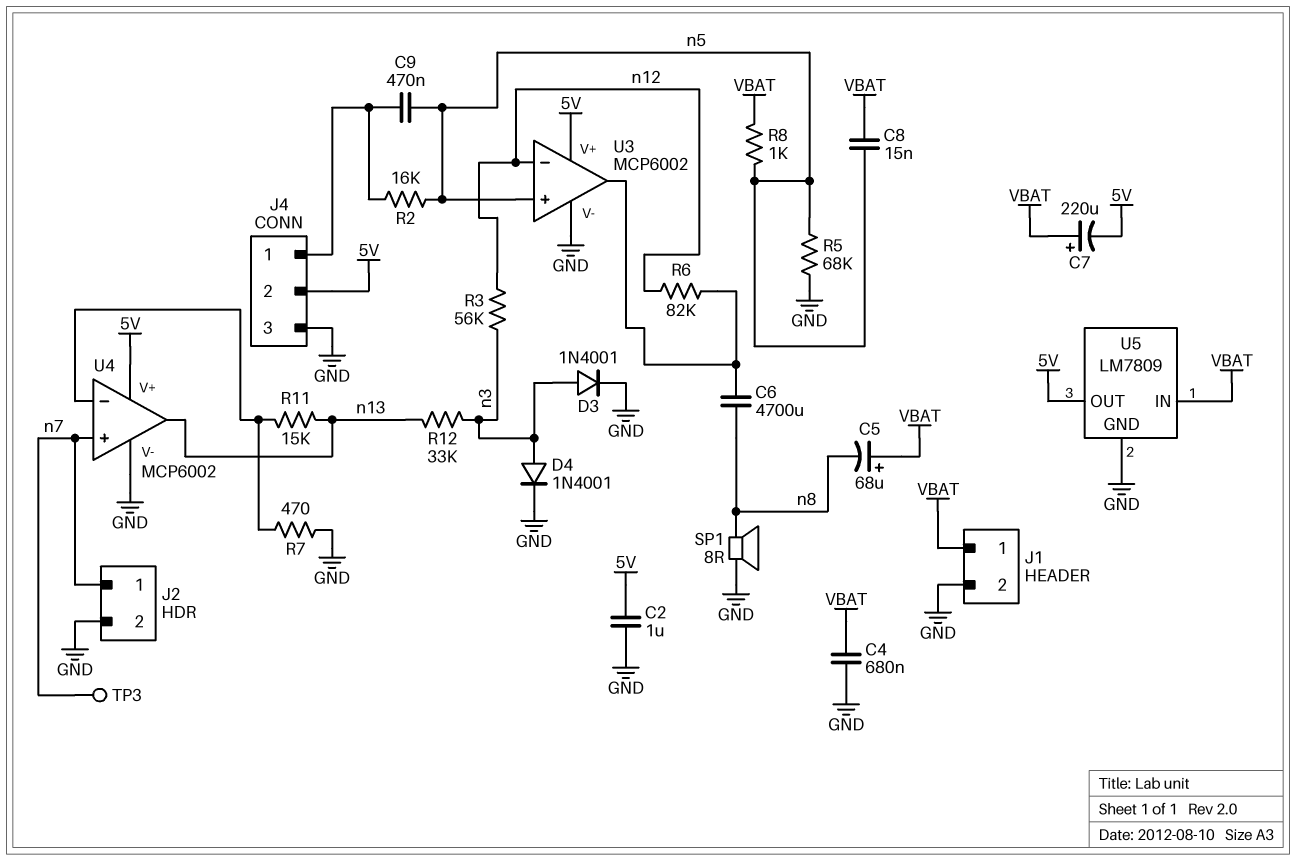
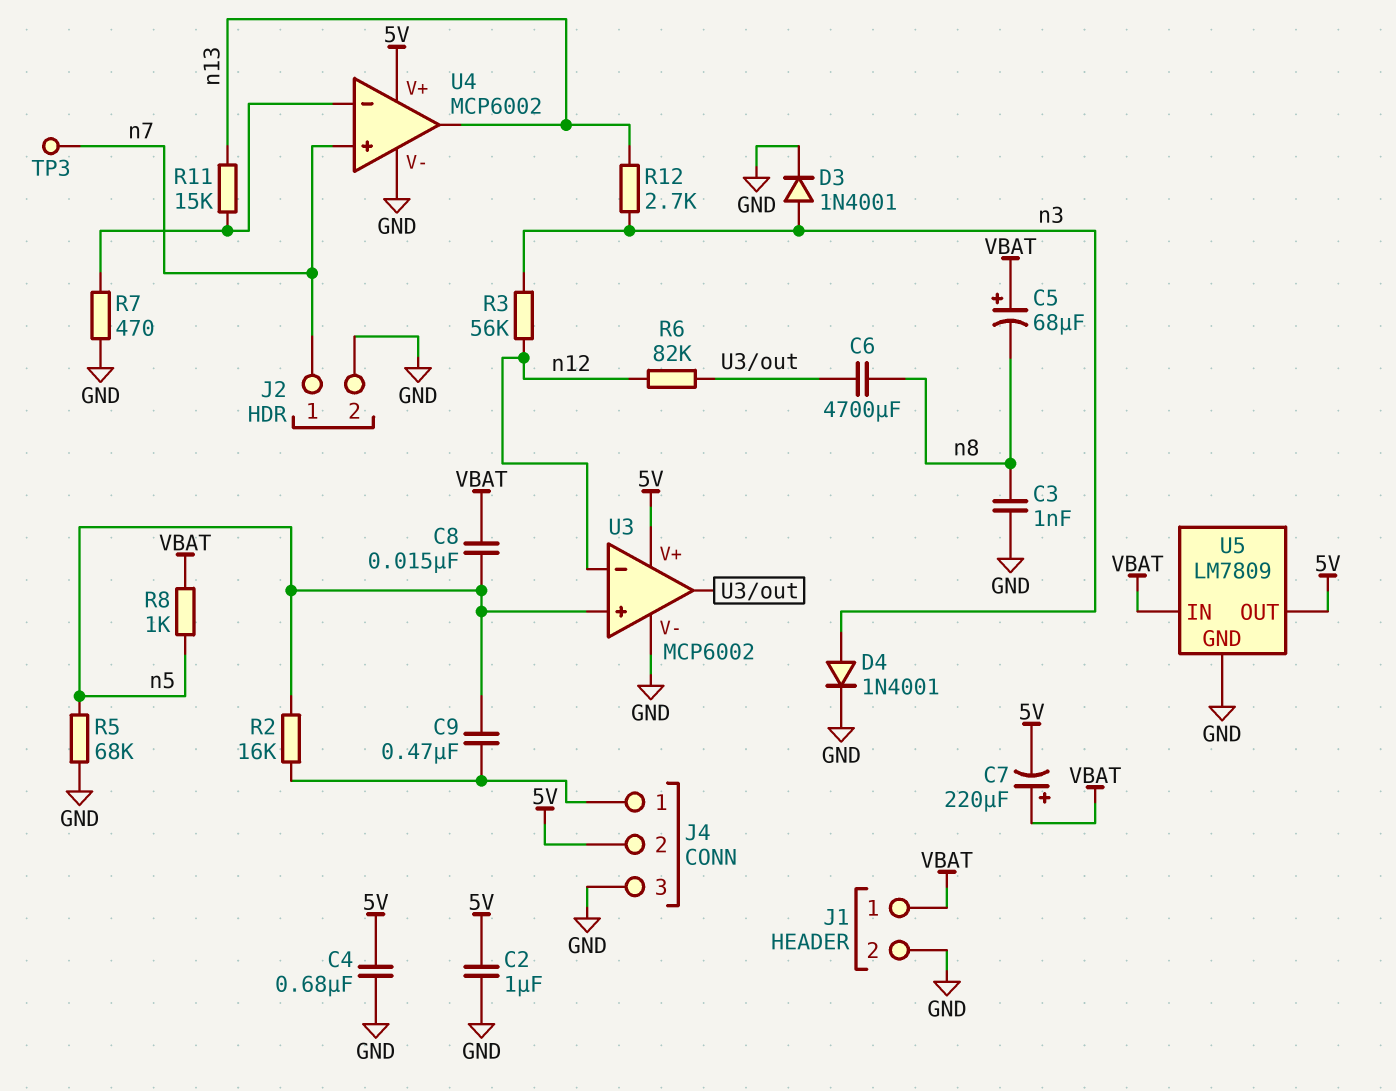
C3: none -> 1nF (GND, n8)
C4: 680nF (GND, VBAT) -> 680nF (5V, GND)
R12: 33k (n3, n13) -> 2.7k (n3, n13)
SP1: speaker 8R (GND, n8) -> none

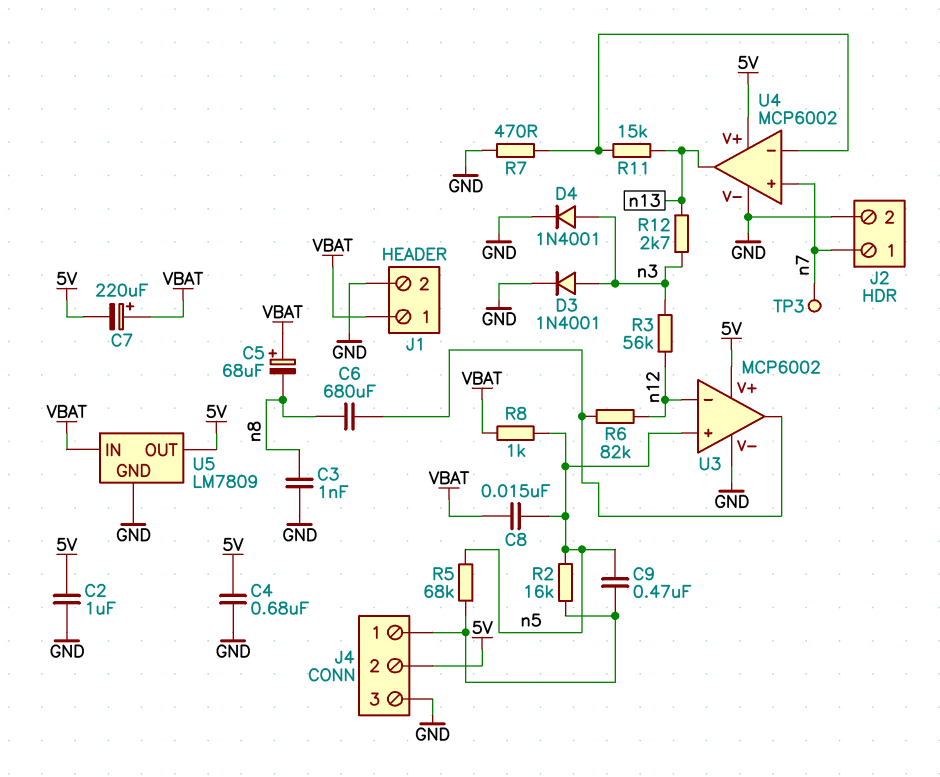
C6: 4700uF (U3/out, n8) -> 680uF (U3/out, n8)
R5: 68k (GND, n5) -> 68k (J4/1, n5)

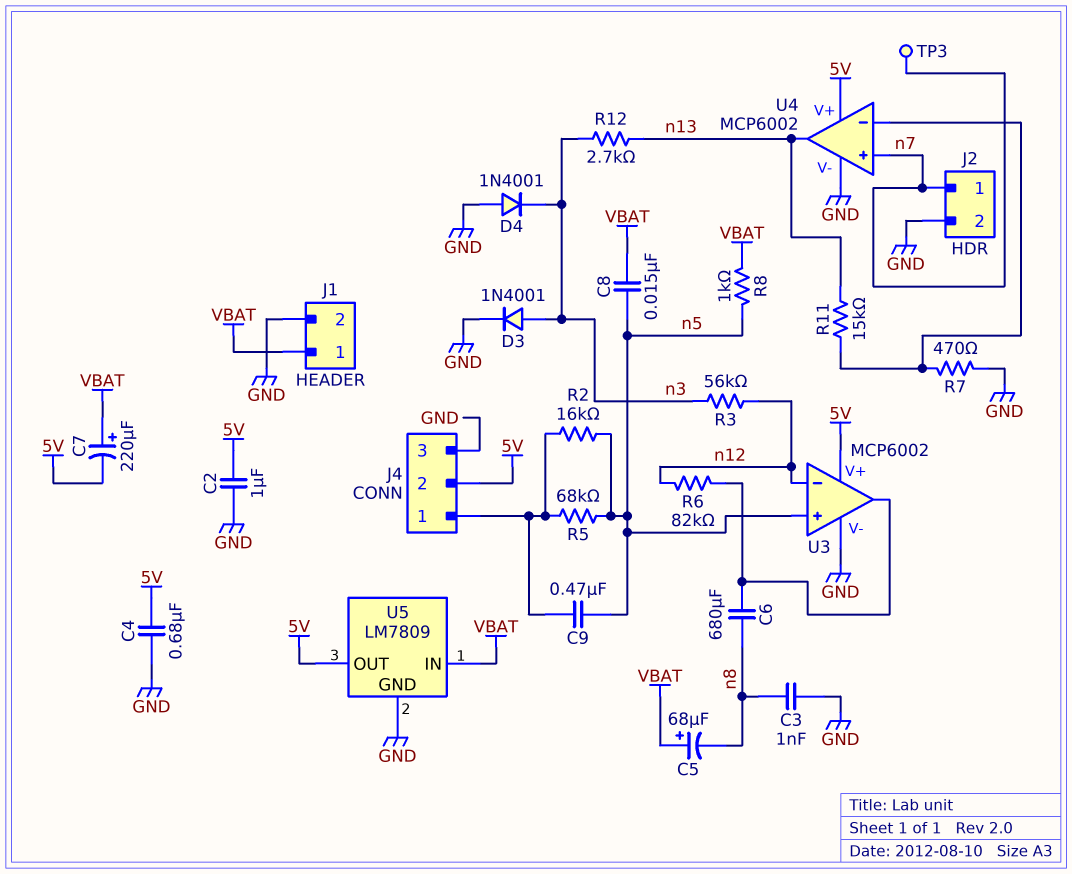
D4: diode 1N4001 (A n3, K GND) -> diode 1N4001 (A GND, K n3)

